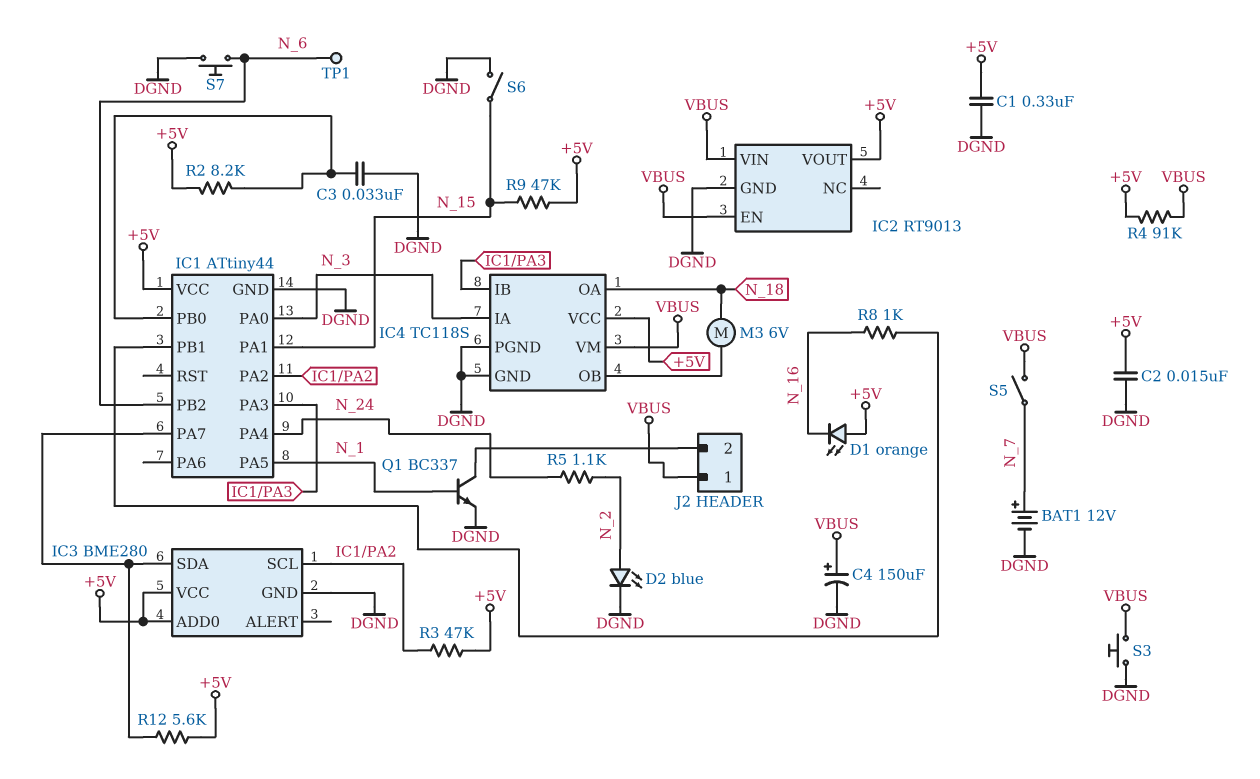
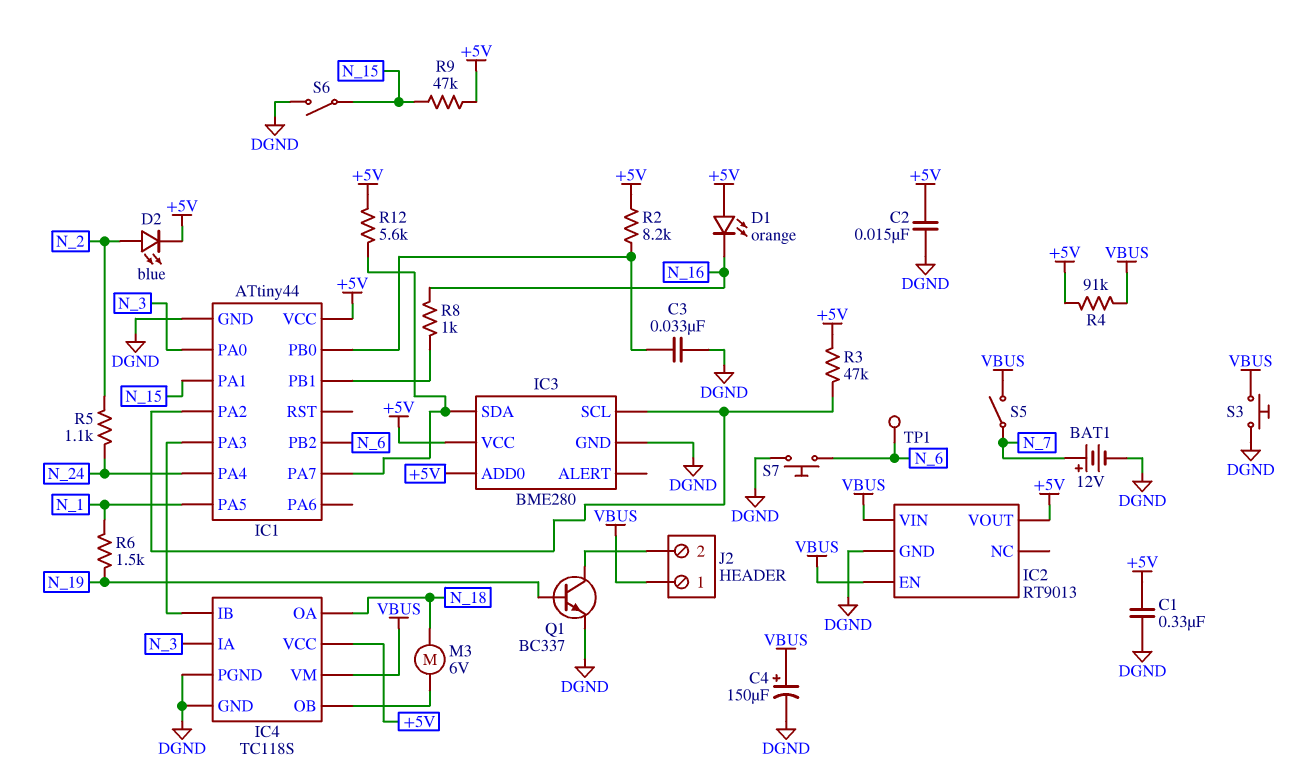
D2: LED blue (A N_2, K DGND) -> LED blue (A N_2, K +5V)
Q1: NPN BC337 (B N_1, C J2/2, E DGND) -> NPN BC337 (B N_19, C J2/2, E DGND)
R6: none -> 1.5k (N_1, N_19)

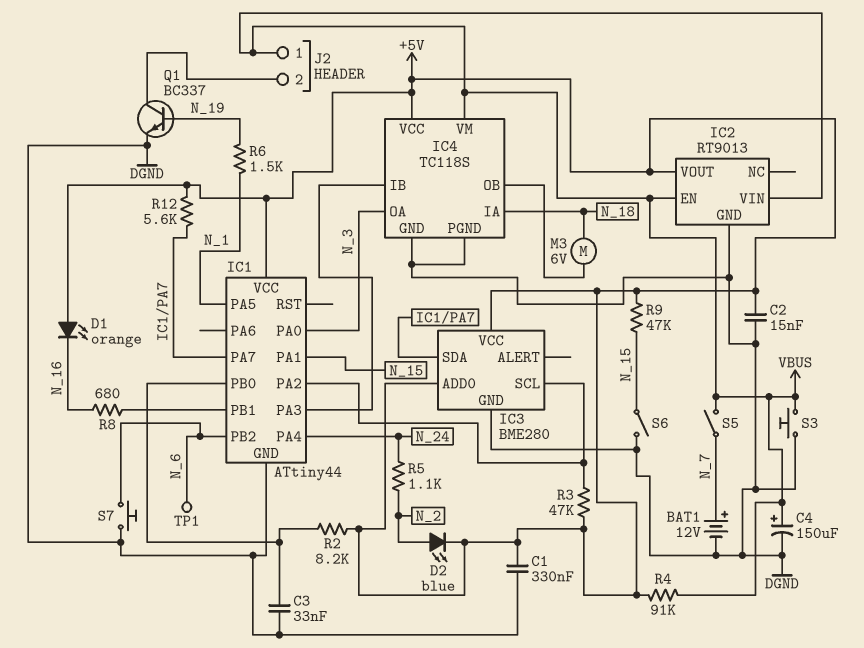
IC4 pin IA: N_3 -> N_18
IC4 pin OA: N_18 -> N_3
R8: 1k (IC1/PB1, N_16) -> 680 (IC1/PB1, N_16)

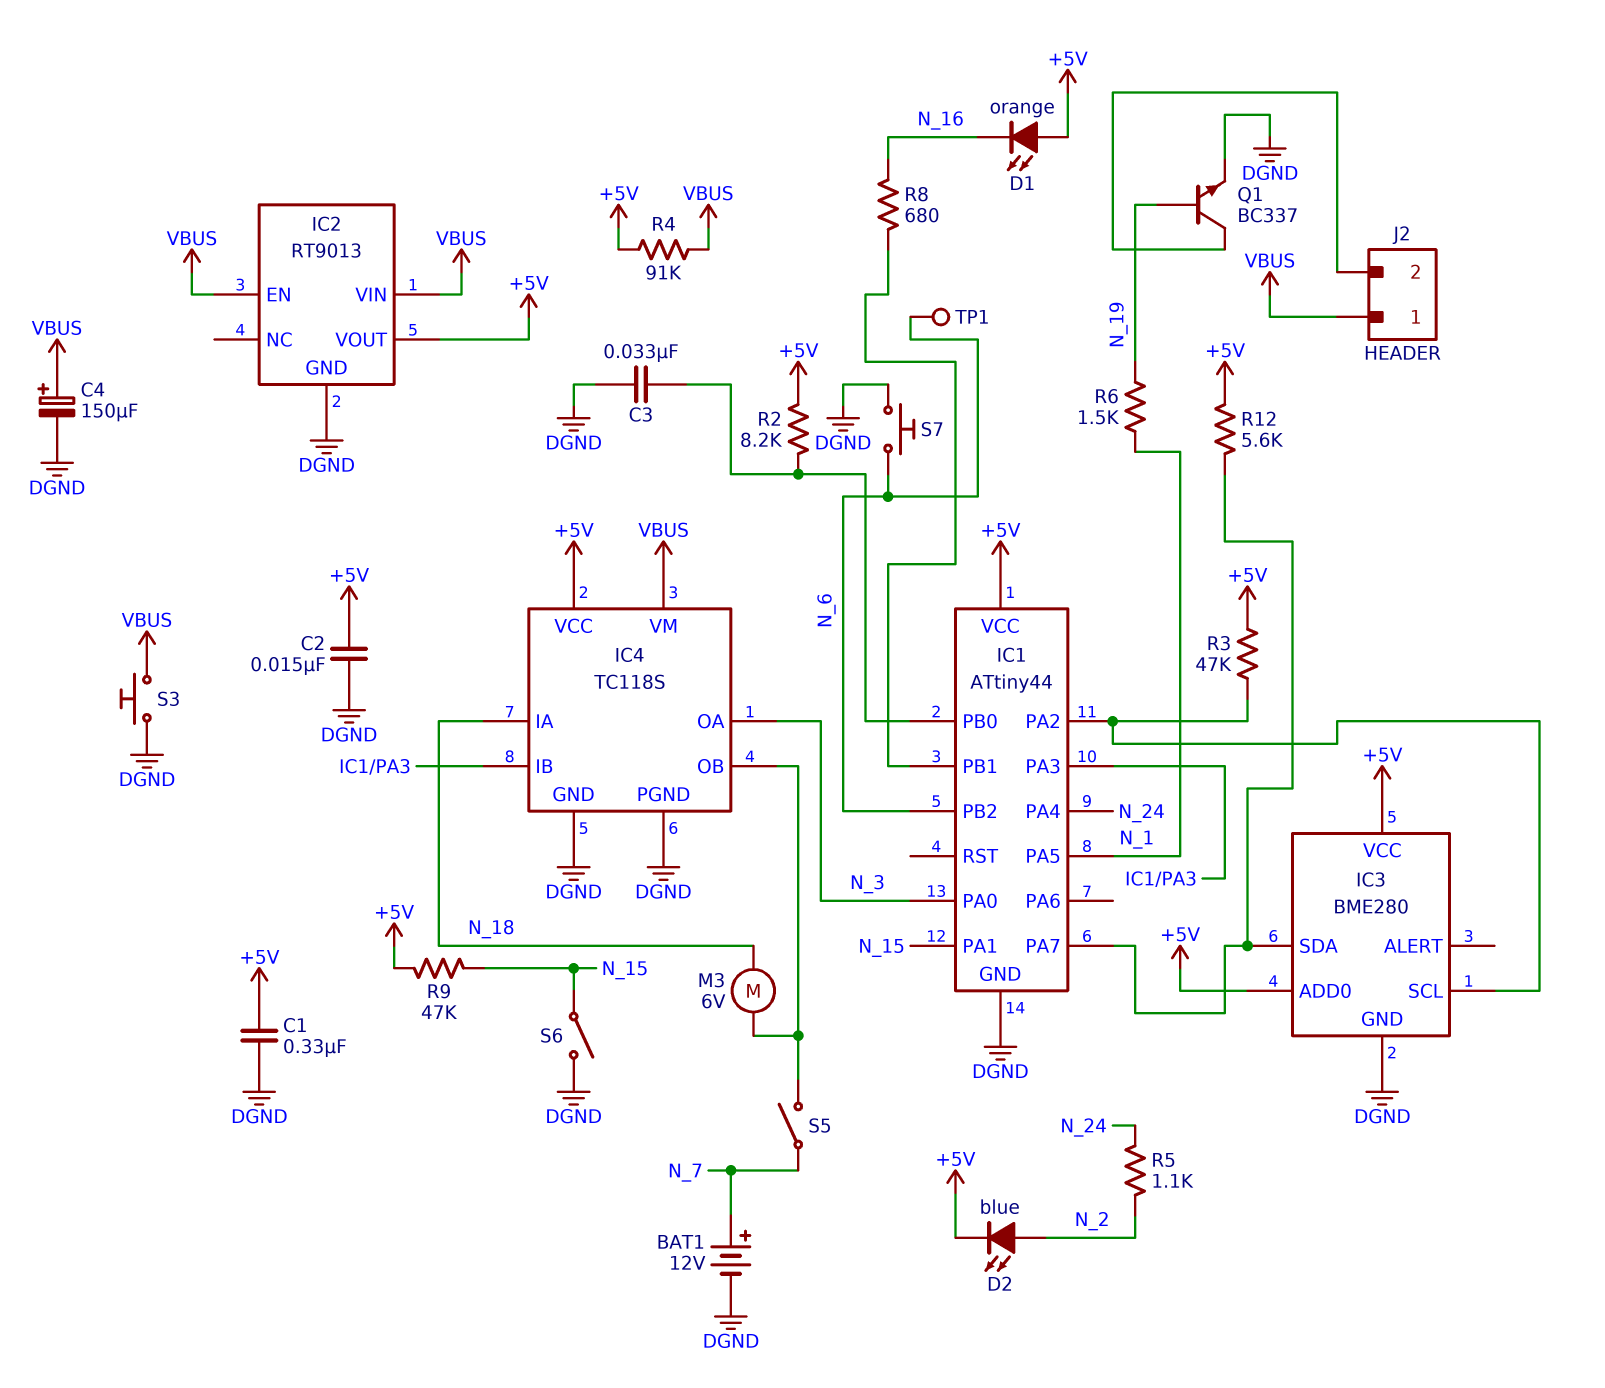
S5: switch (N_7, VBUS) -> switch (IC4/OB, N_7)

